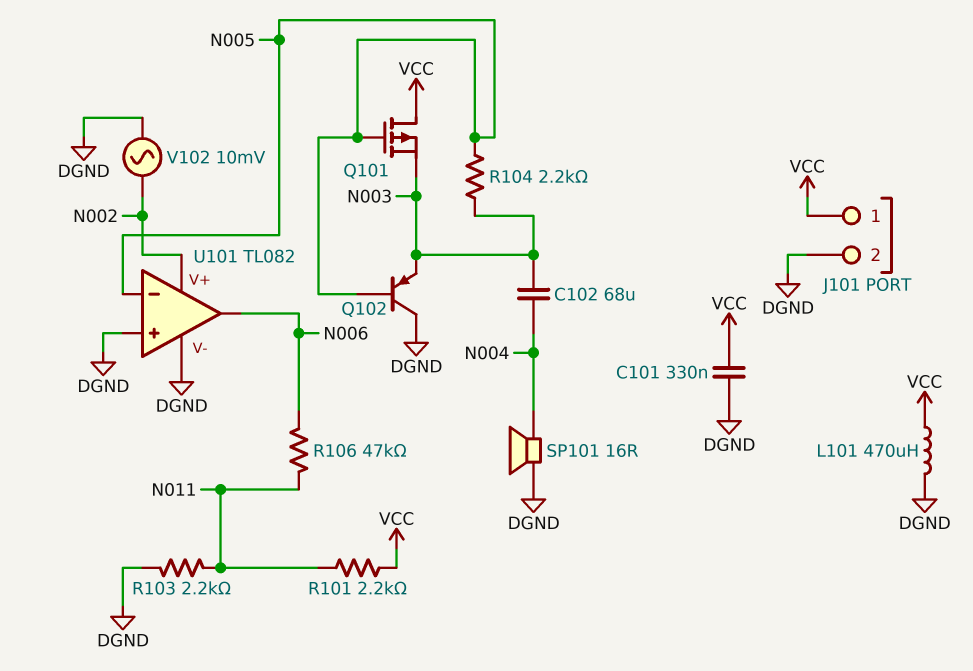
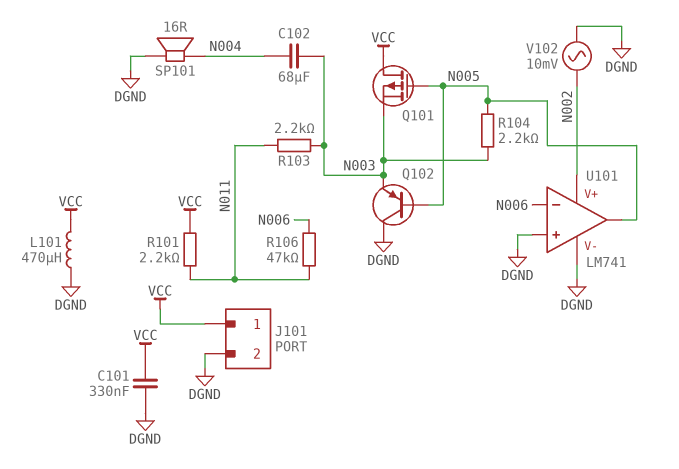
R103: 2.2k (DGND, N011) -> 2.2k (N003, N011)
U101: TL082 -> LM741
U101 pin in-: N005 -> N006
U101 pin out: N006 -> N005

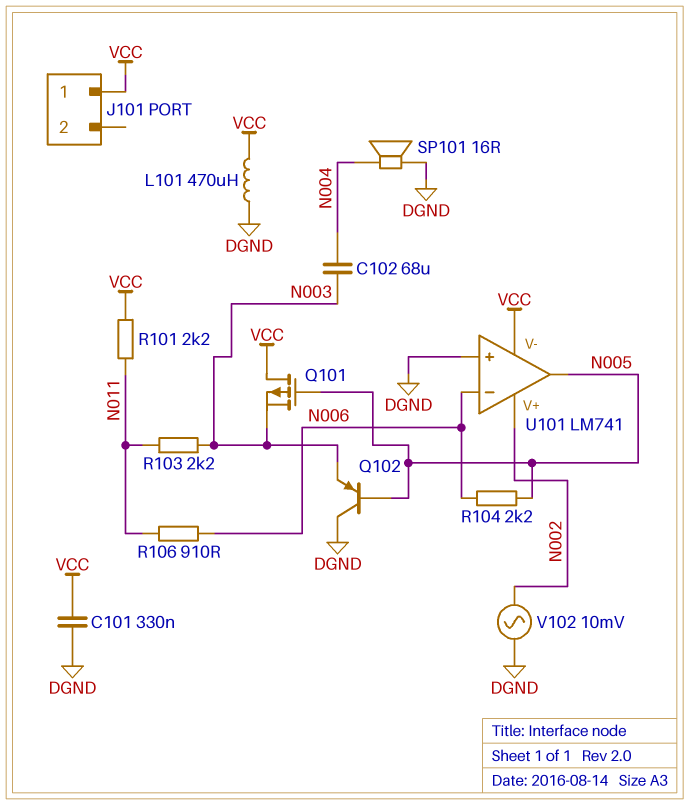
J101 pin 2: DGND -> none
R104: 2.2k (N003, N005) -> 2.2k (N005, N006)
R106: 47k (N006, N011) -> 910 (N006, N011)
U101 pin V-: DGND -> VCC

